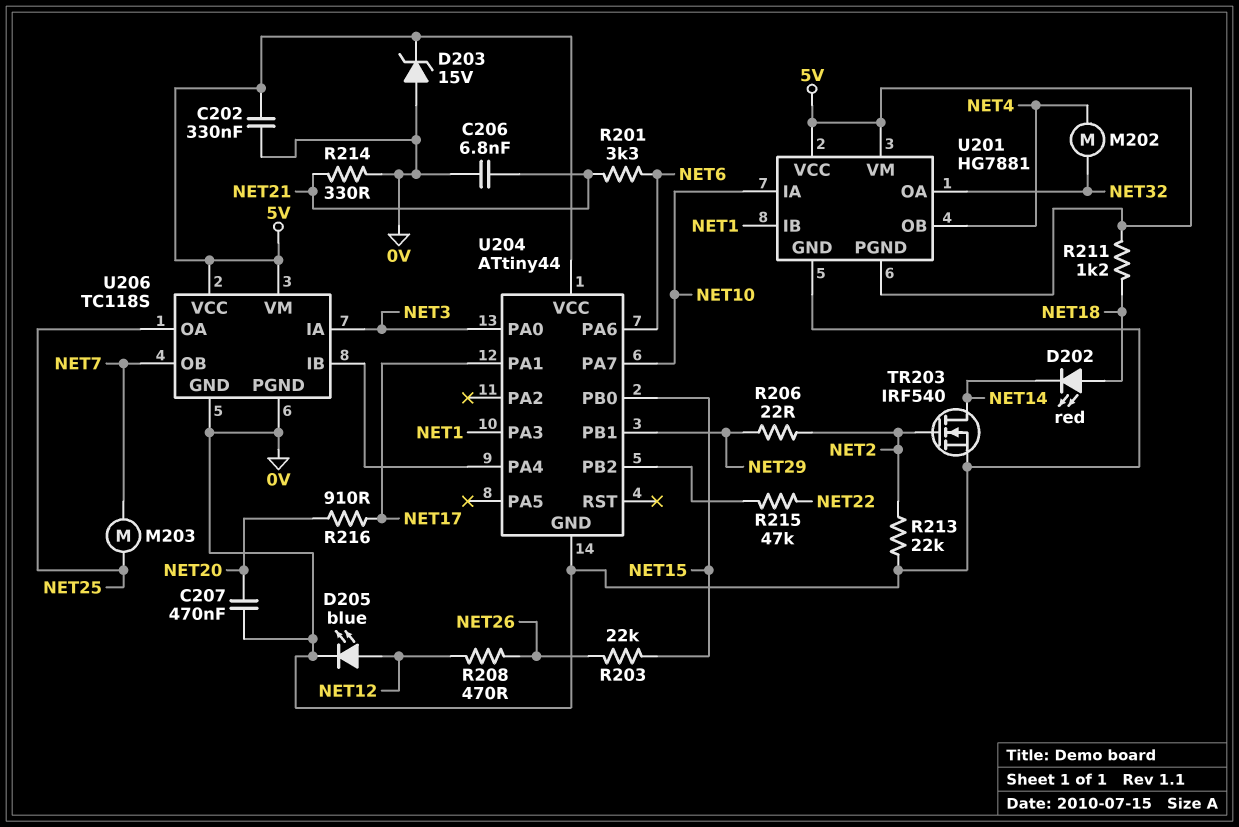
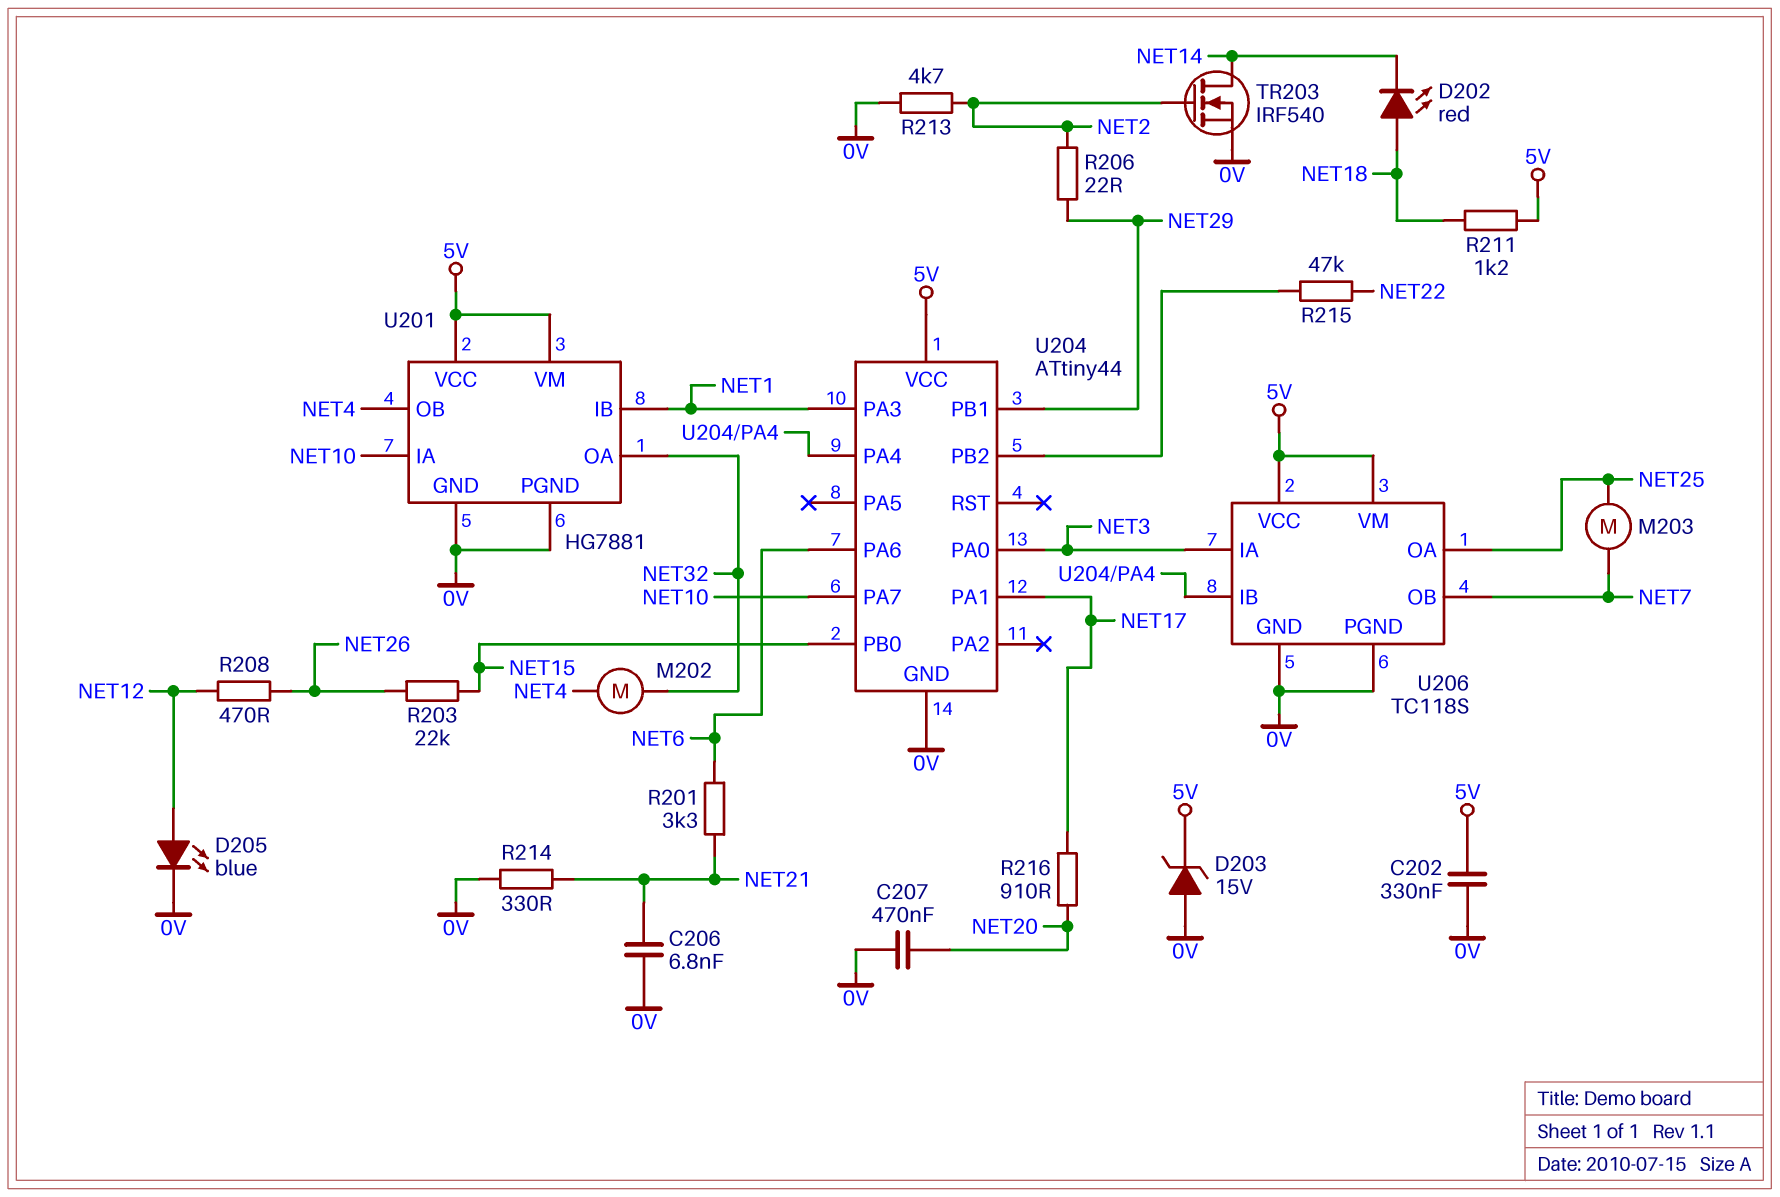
R213: 22k (0V, NET2) -> 4.7k (0V, NET2)
U201 pin PGND: 5V -> 0V

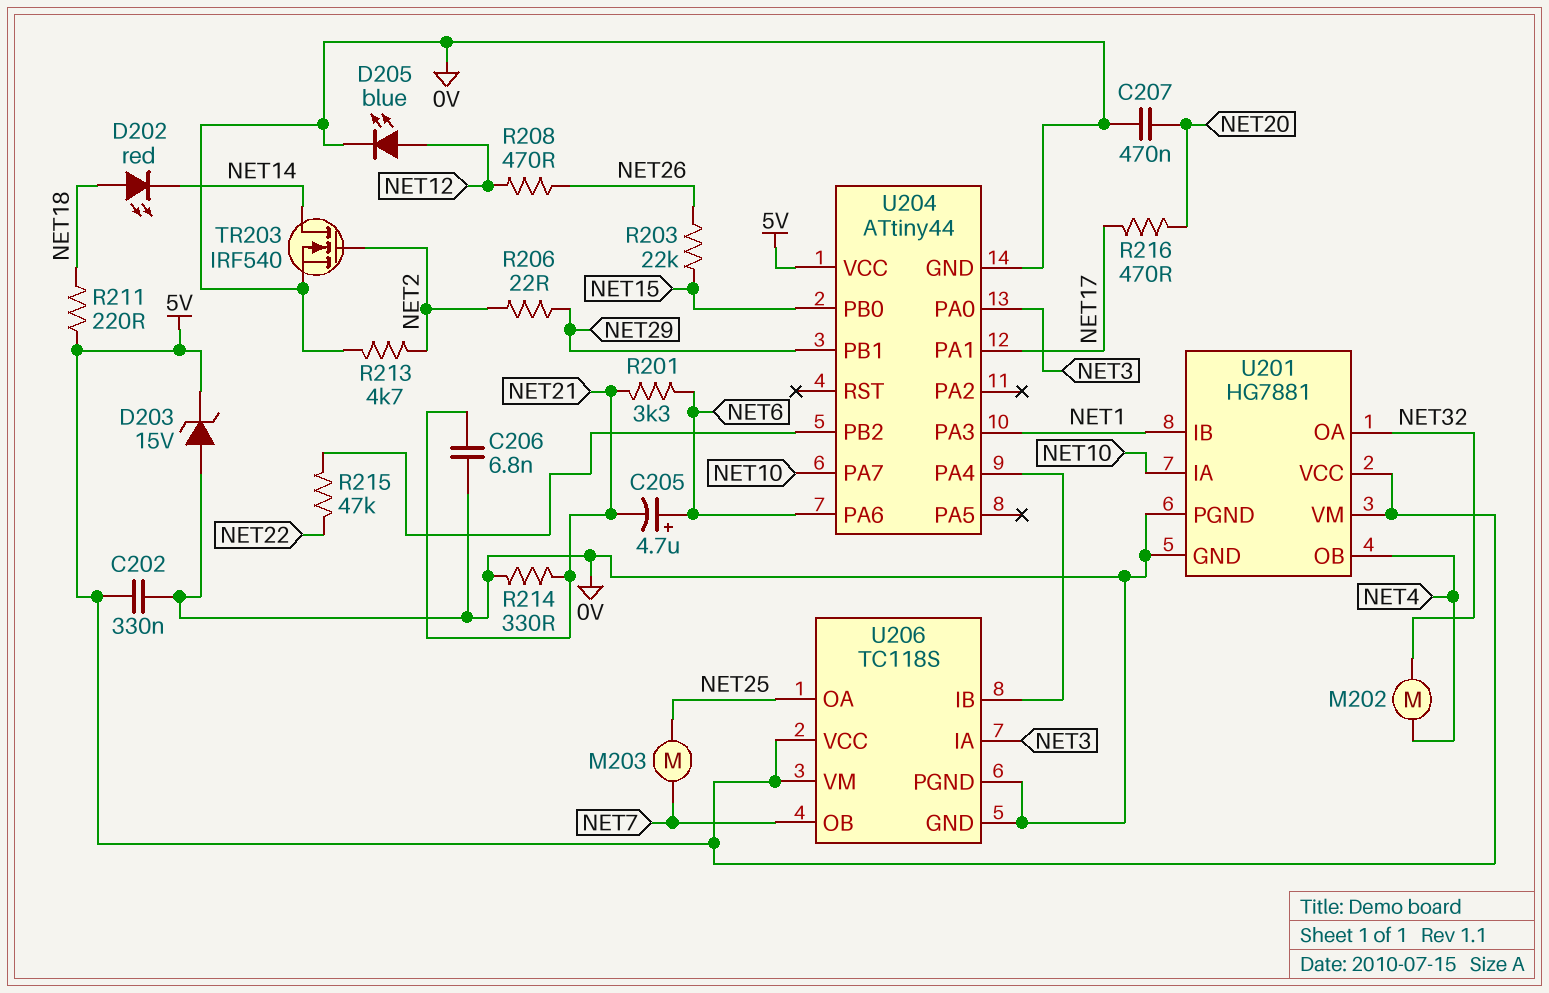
C205: none -> 4.7uF (plus NET6, minus NET21)
R211: 1.2k (5V, NET18) -> 220 (5V, NET18)
R216: 910 (NET17, NET20) -> 470 (NET17, NET20)

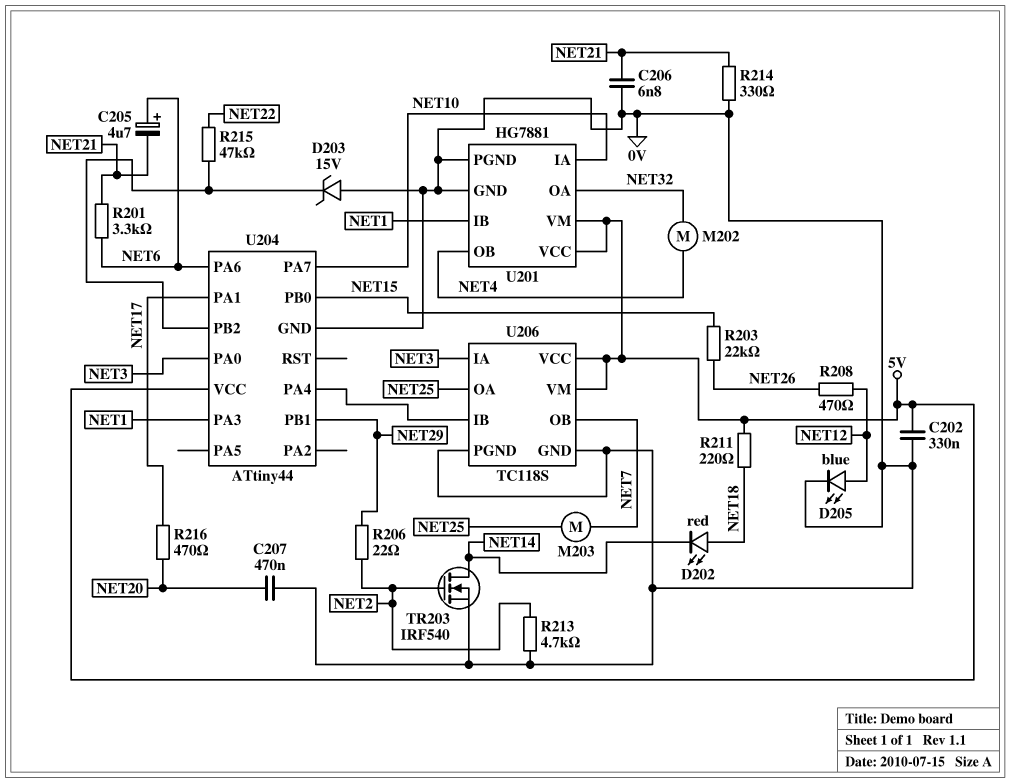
D203: zener 15V (A 0V, K 5V) -> zener 15V (A 0V, K U204/PB2)

